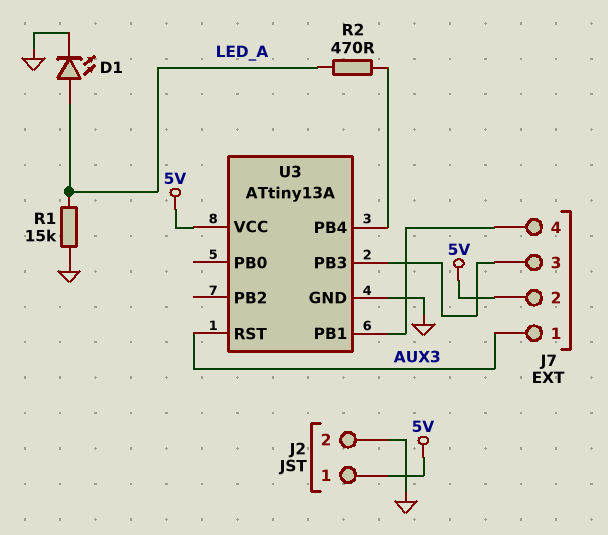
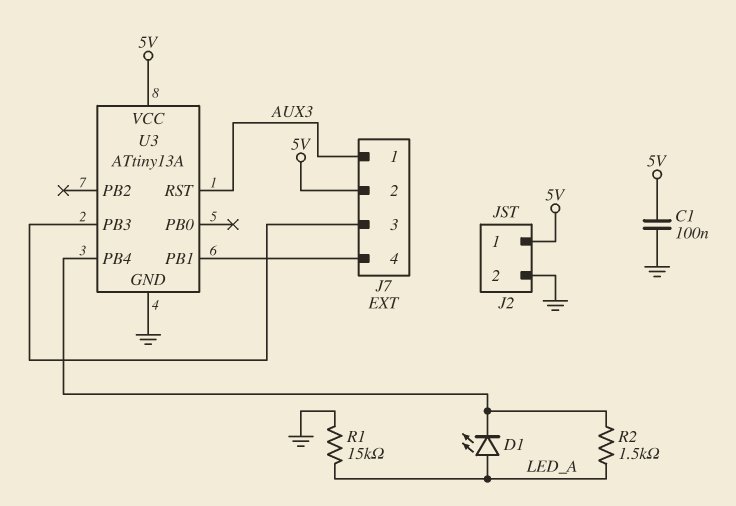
C1: none -> 100nF (5V, GND)
D1: LED (A LED_A, K GND) -> LED (A LED_A, K U3/PB4)
R2: 470 (LED_A, U3/PB4) -> 1.5k (LED_A, U3/PB4)

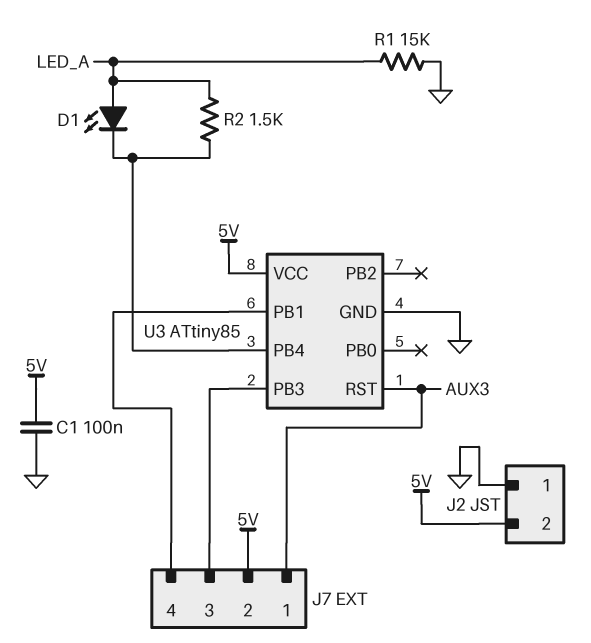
J2 pin 1: 5V -> GND
J2 pin 2: GND -> 5V
U3: ATtiny13A -> ATtiny85

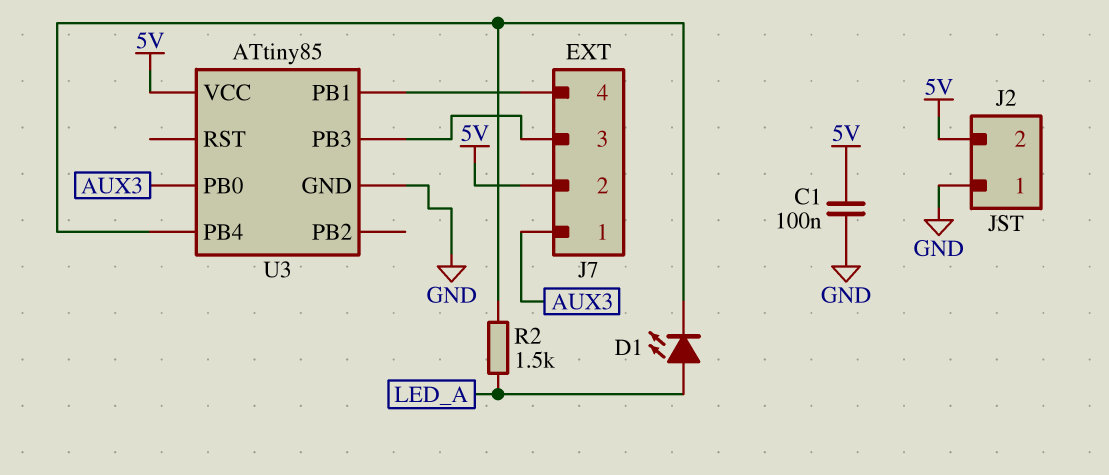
R1: 15k (GND, LED_A) -> none
U3 pin PB0: none -> AUX3
U3 pin RST: AUX3 -> none

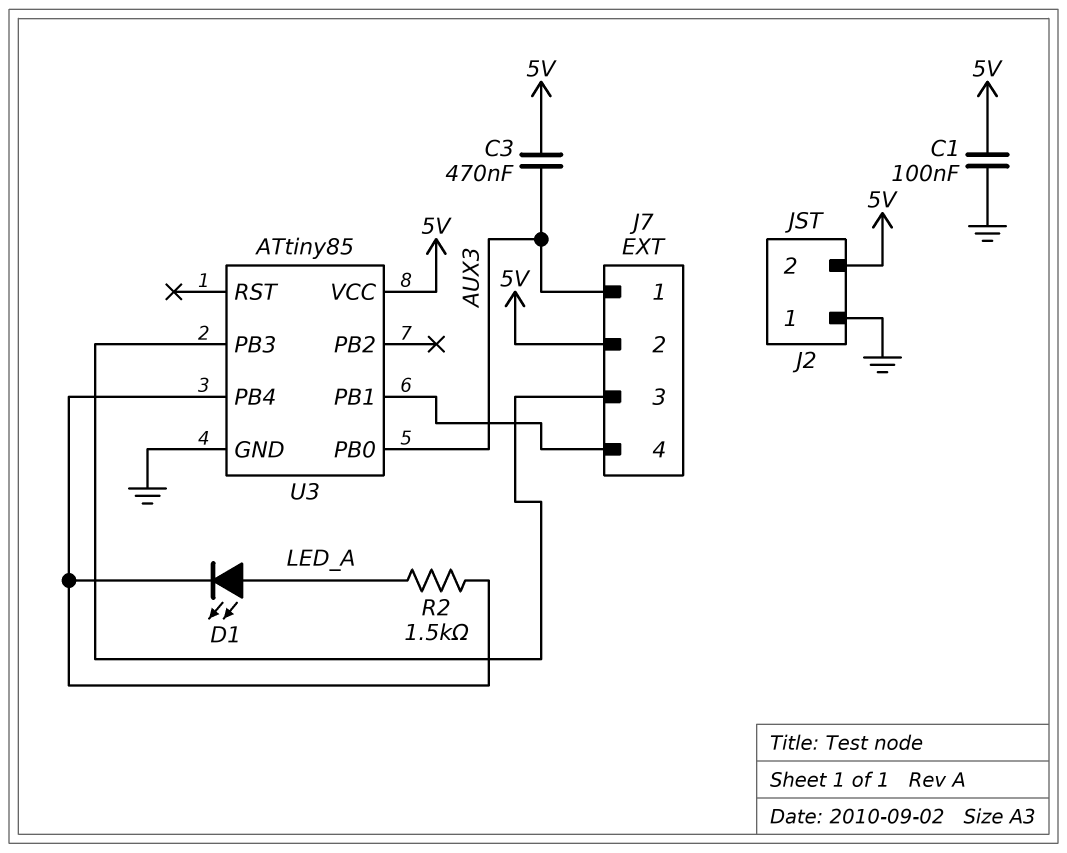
C3: none -> 470nF (5V, AUX3)

